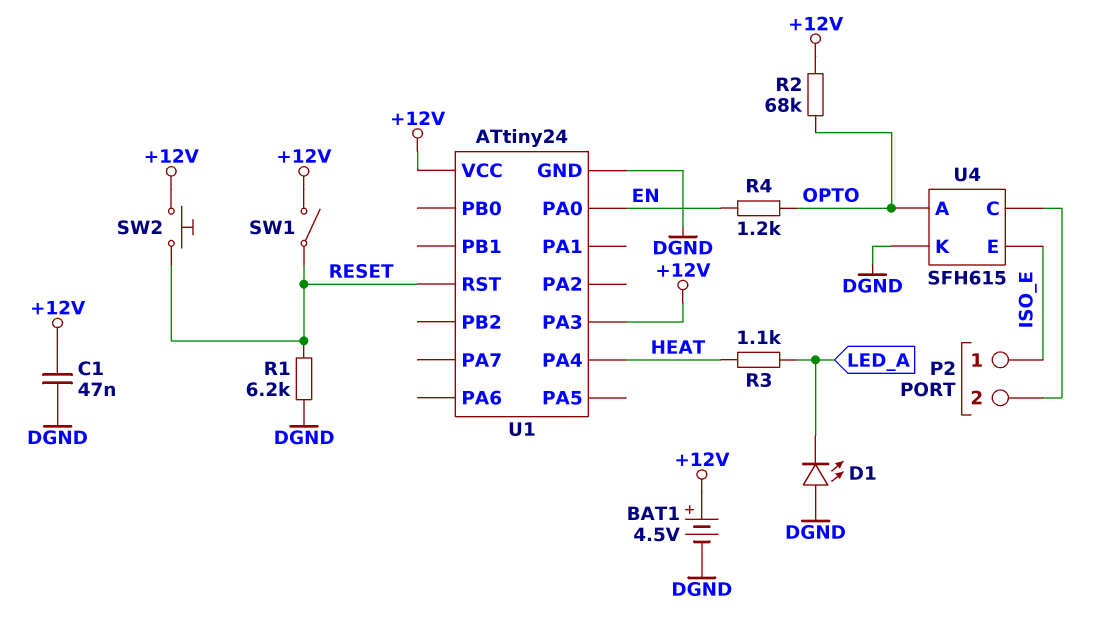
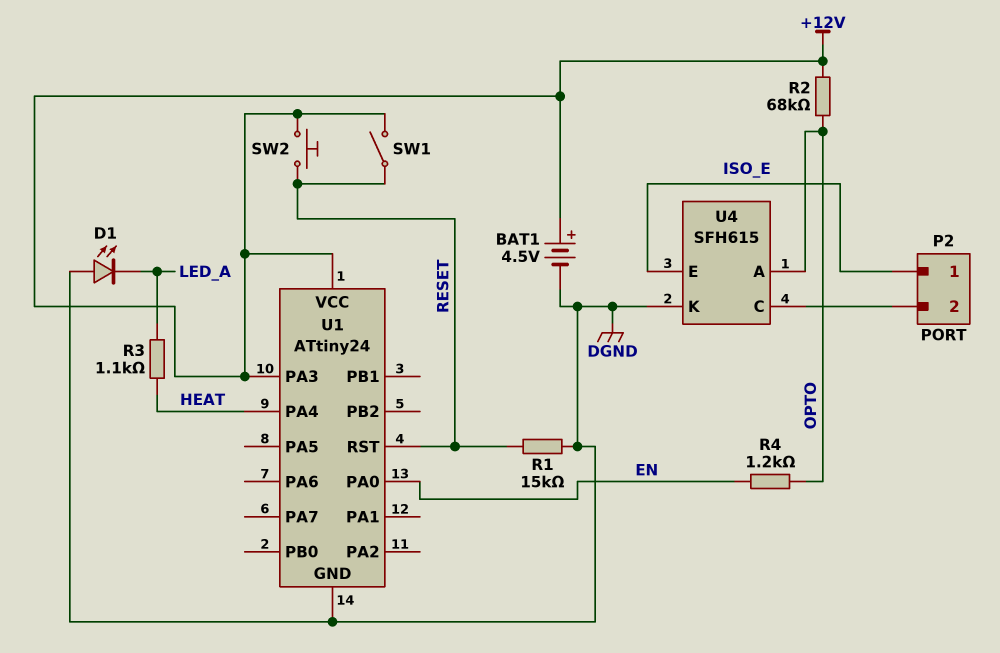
C1: 47nF (+12V, DGND) -> none
R1: 6.2k (DGND, RESET) -> 15k (DGND, RESET)

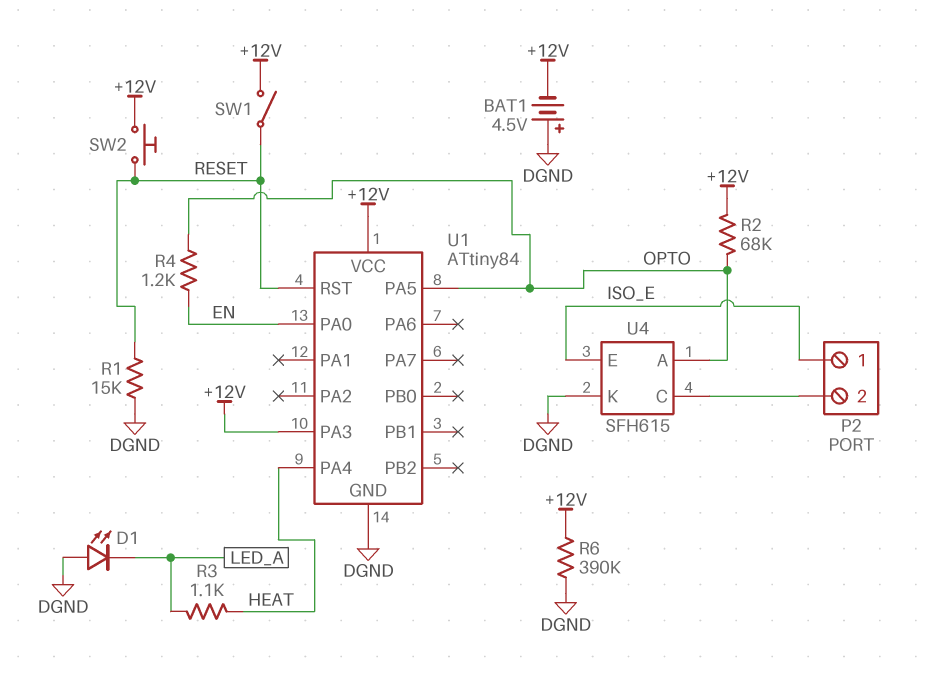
BAT1: 4.5V (plus +12V, minus DGND) -> 4.5V (plus DGND, minus +12V)
R6: none -> 390k (+12V, DGND)
U1: ATtiny24 -> ATtiny84
U1 pin PA5: none -> OPTO

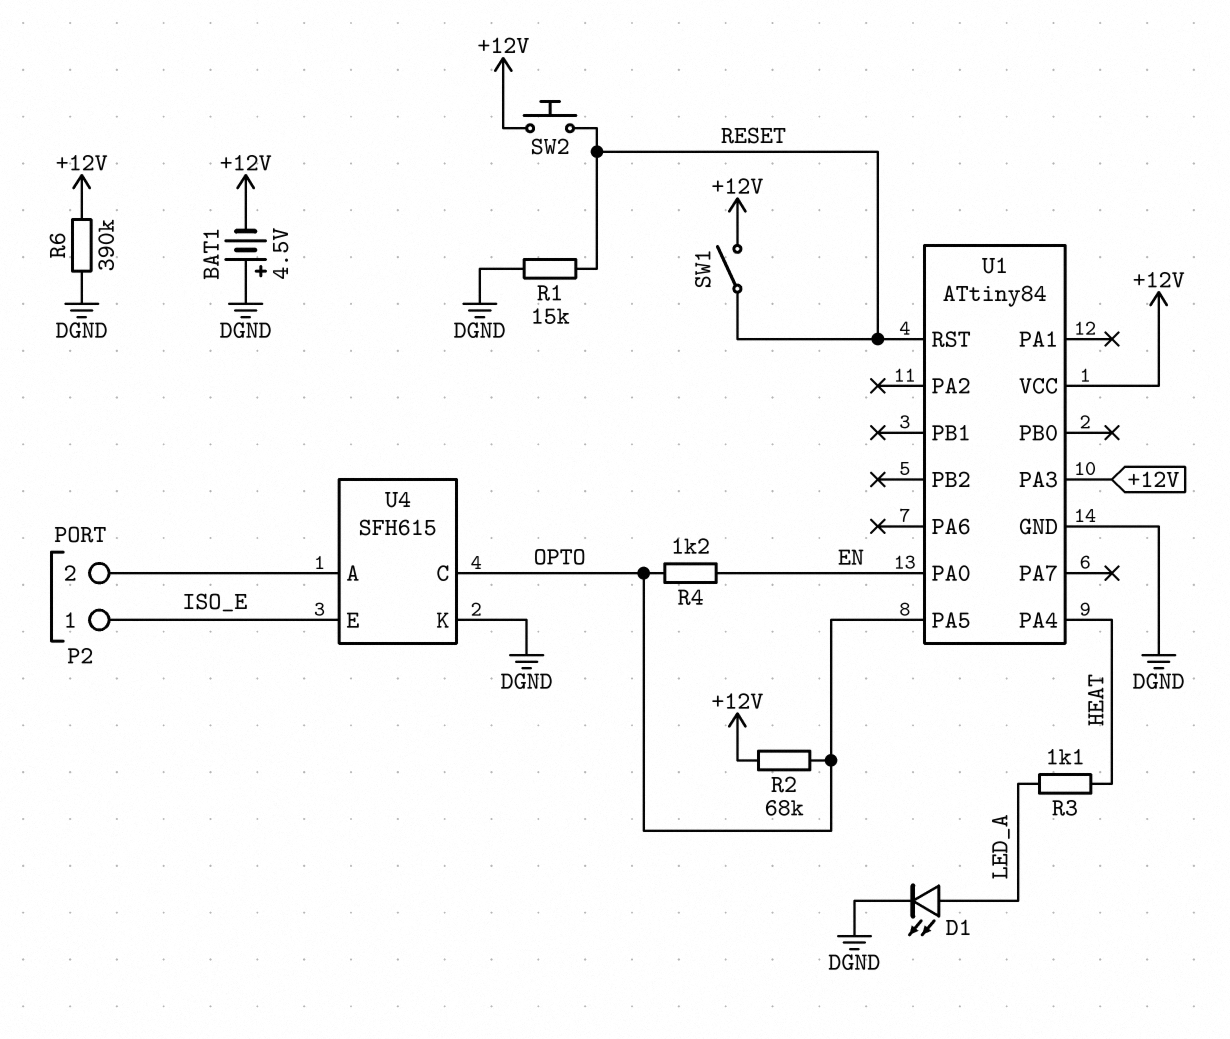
D1: LED (A DGND, K LED_A) -> LED (A LED_A, K DGND)
U4 pin A: OPTO -> P2/2
U4 pin C: P2/2 -> OPTO

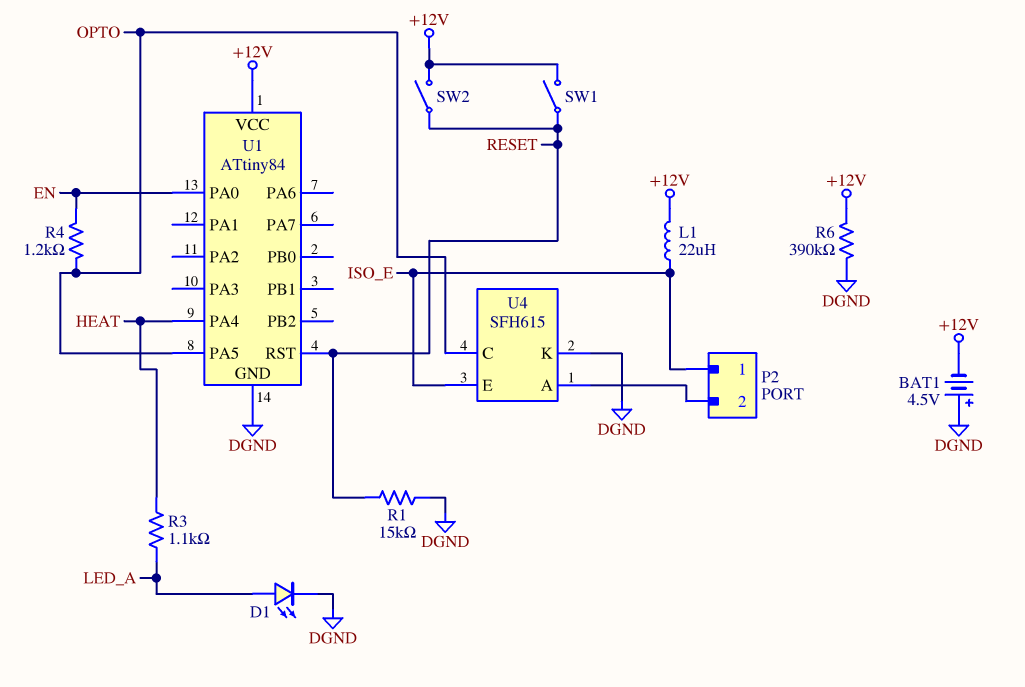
L1: none -> 22uH (+12V, ISO_E)
R2: 68k (+12V, OPTO) -> none
SW2: button (+12V, RESET) -> switch (+12V, RESET)
U1 pin PA3: +12V -> none

